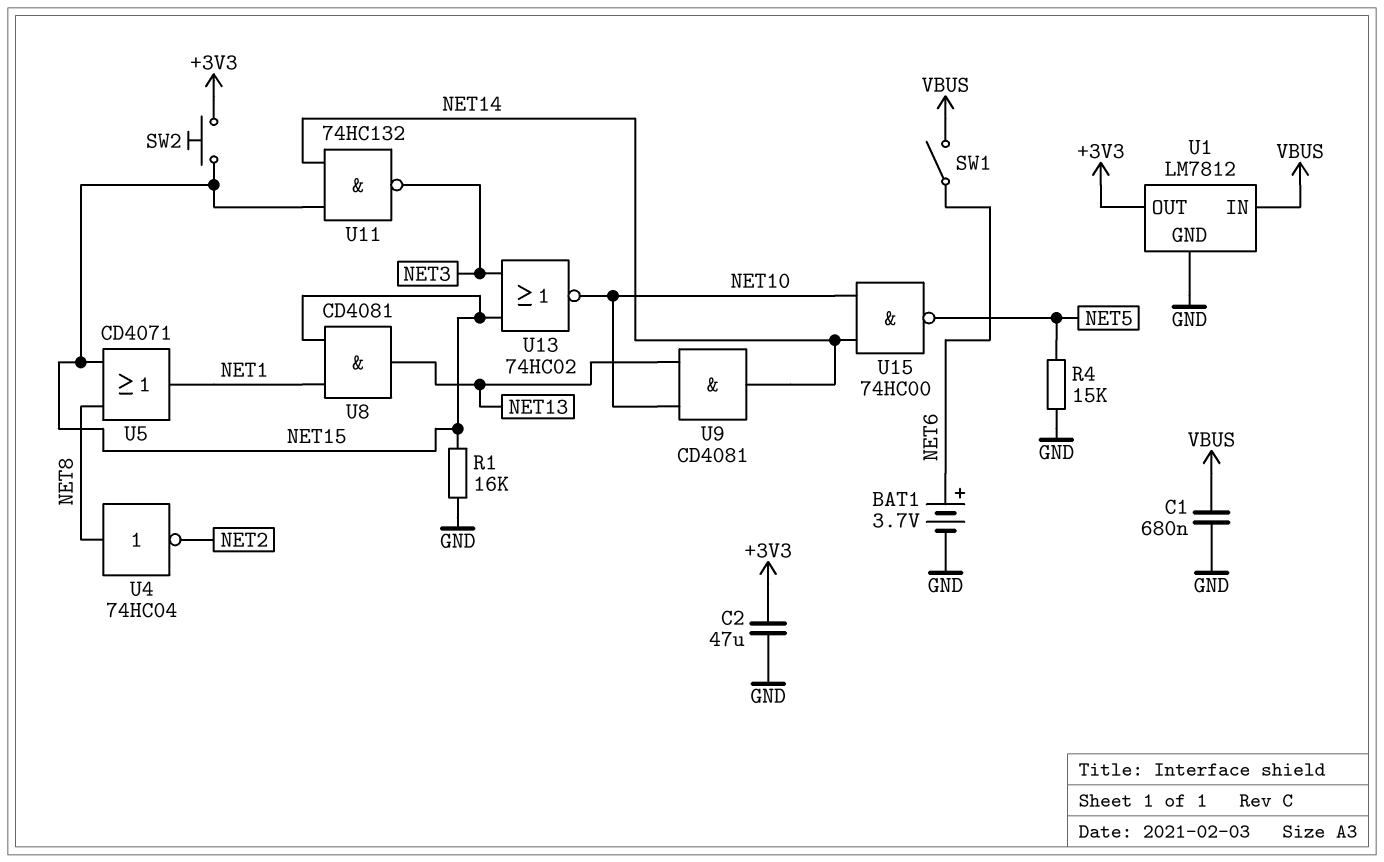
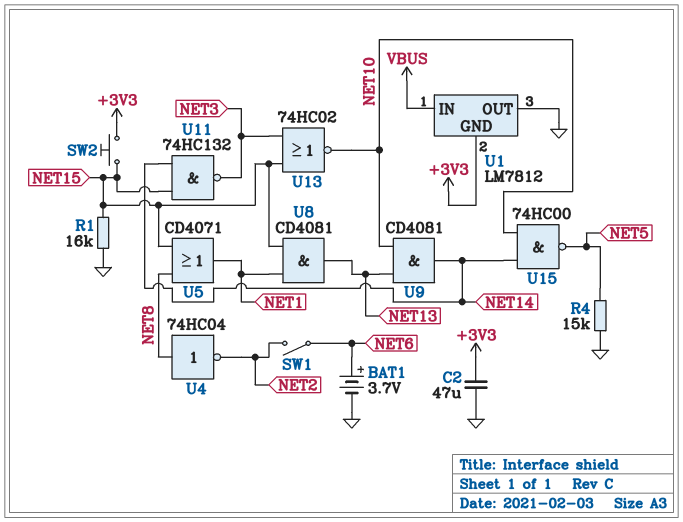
C1: 680nF (GND, VBUS) -> none
SW1: switch (NET6, VBUS) -> switch (NET2, NET6)
U1 pin GND: GND -> +3V3
U1 pin OUT: +3V3 -> GND

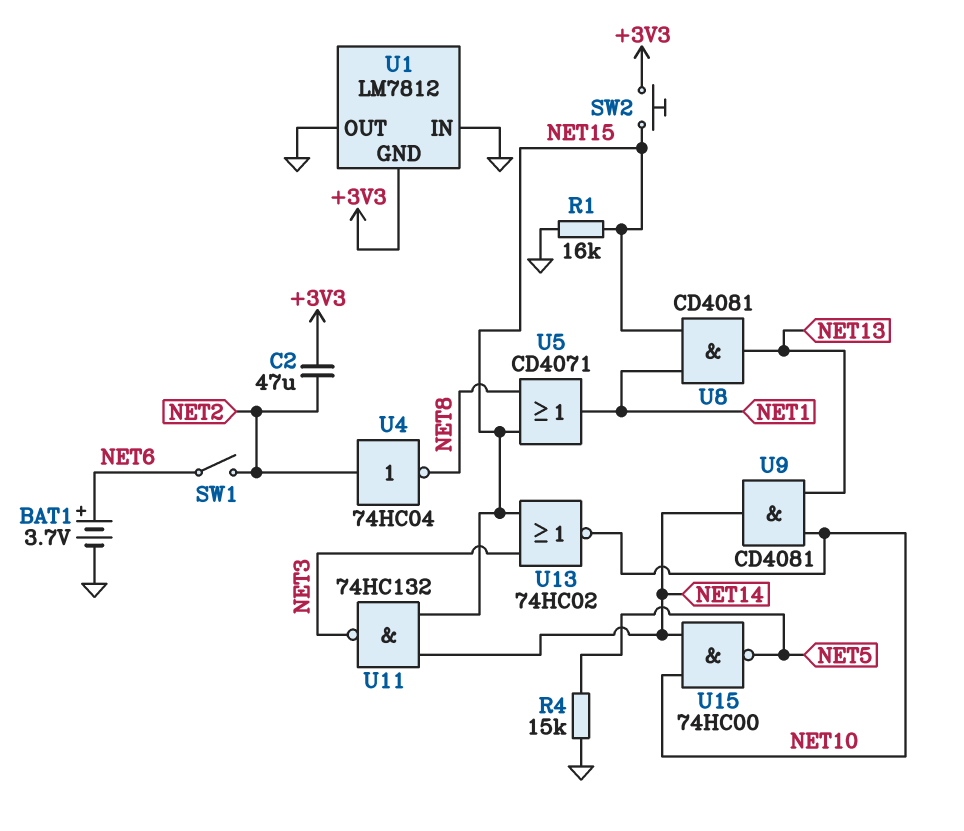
C2: 47uF (+3V3, GND) -> 47uF (+3V3, NET2)
U1 pin IN: VBUS -> GND
U4: NOT 74HC04 (in NET8, out NET2) -> NOT 74HC04 (in NET2, out NET8)

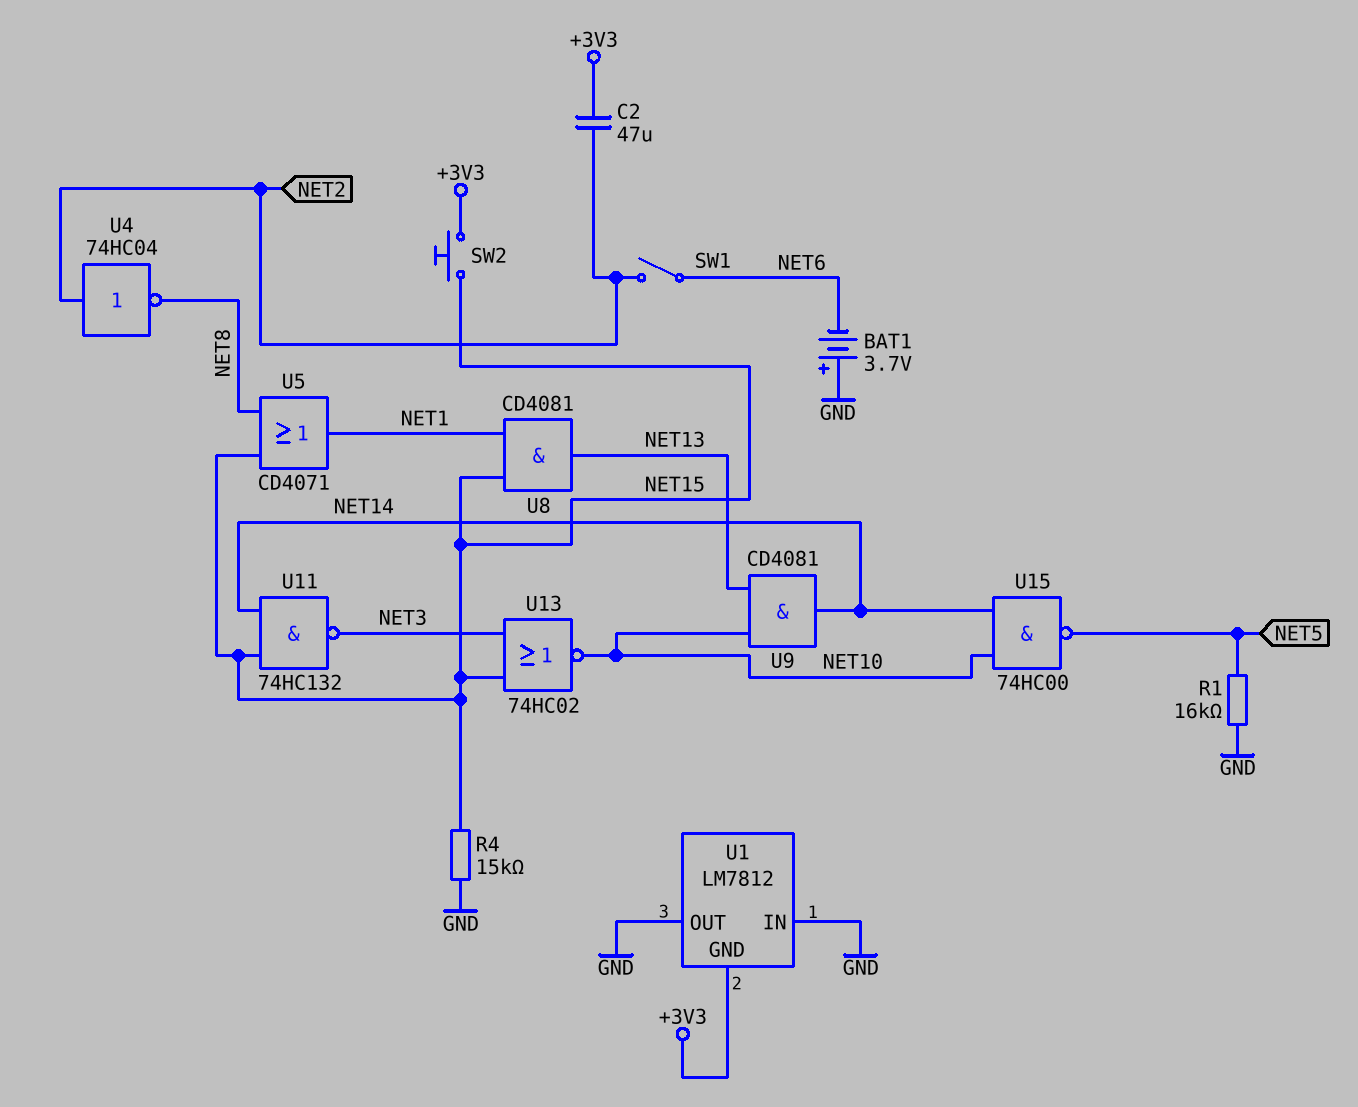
BAT1: 3.7V (plus NET6, minus GND) -> 3.7V (plus GND, minus NET6)
R1: 16k (GND, NET15) -> 16k (GND, NET5)
R4: 15k (GND, NET5) -> 15k (GND, NET15)

